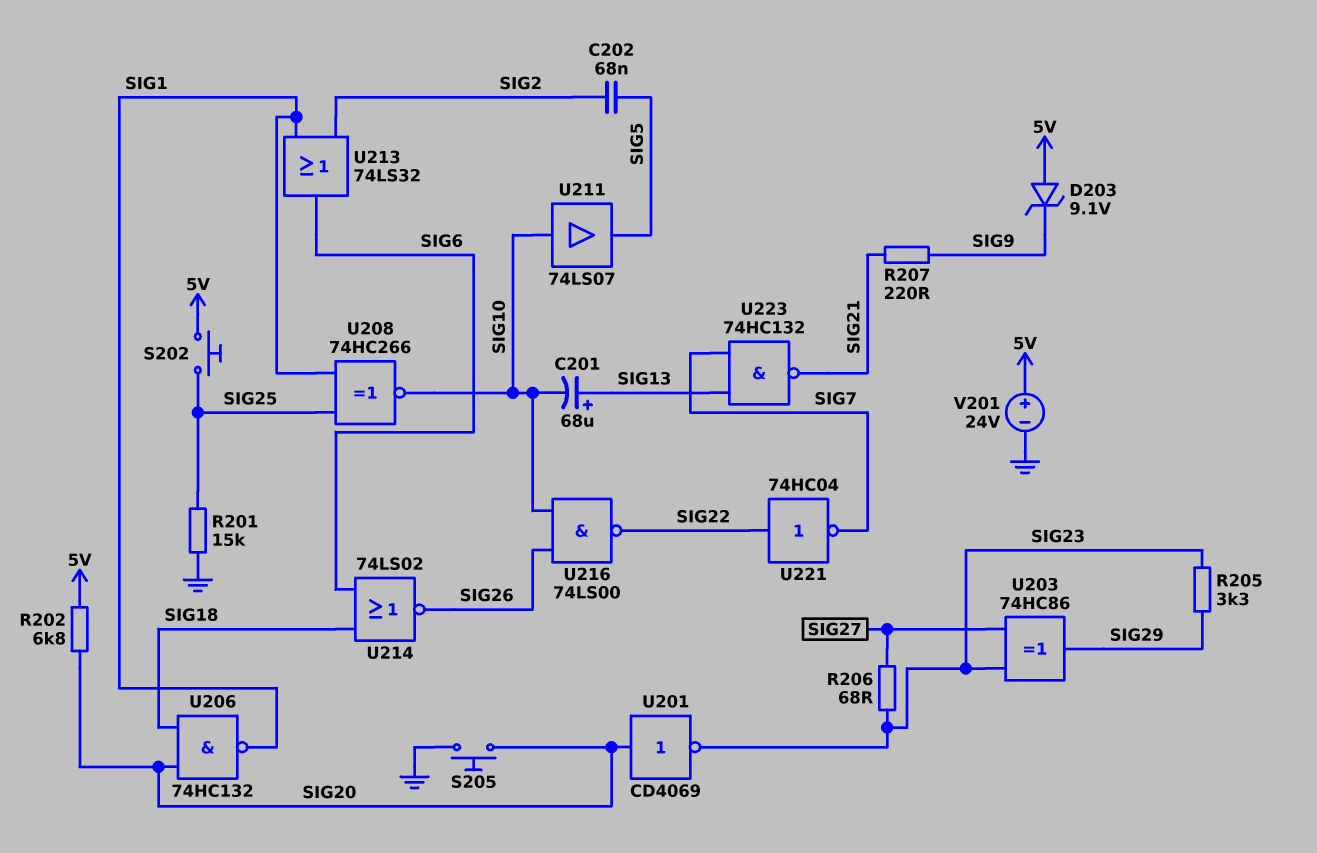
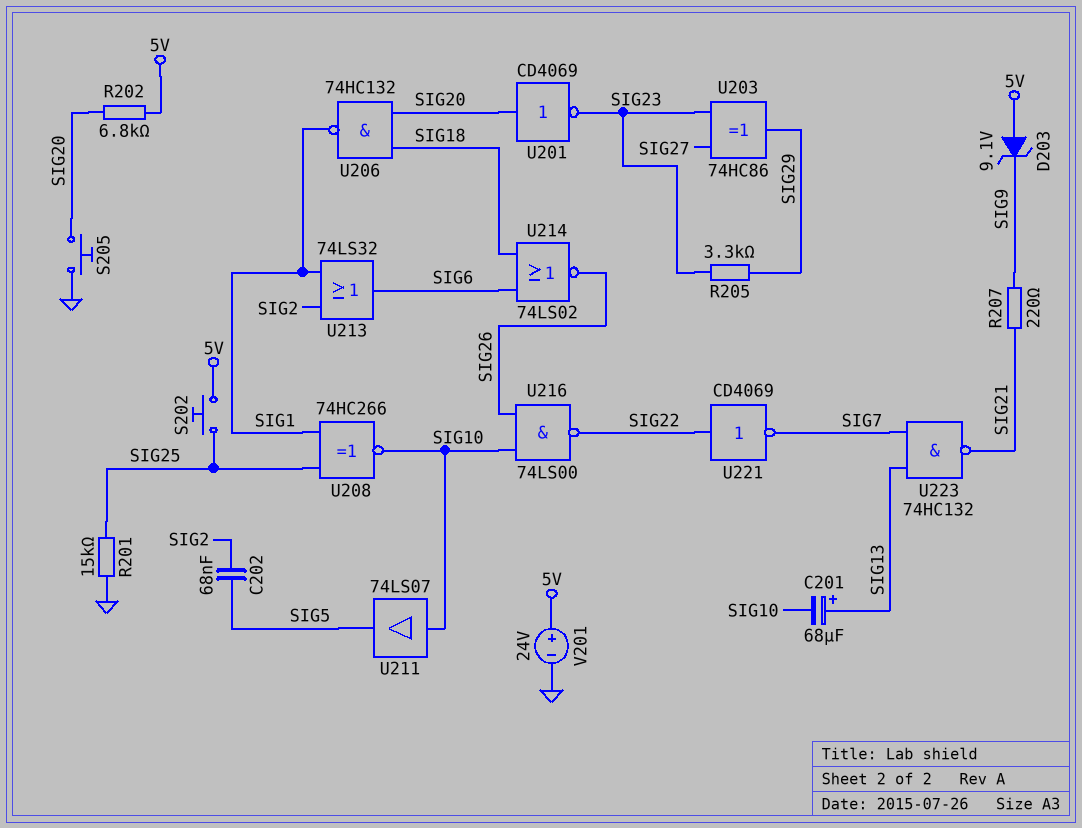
R206: 68 (SIG23, SIG27) -> none
U221: NOT 74HC04 (in SIG22, out SIG7) -> NOT CD4069 (in SIG22, out SIG7)

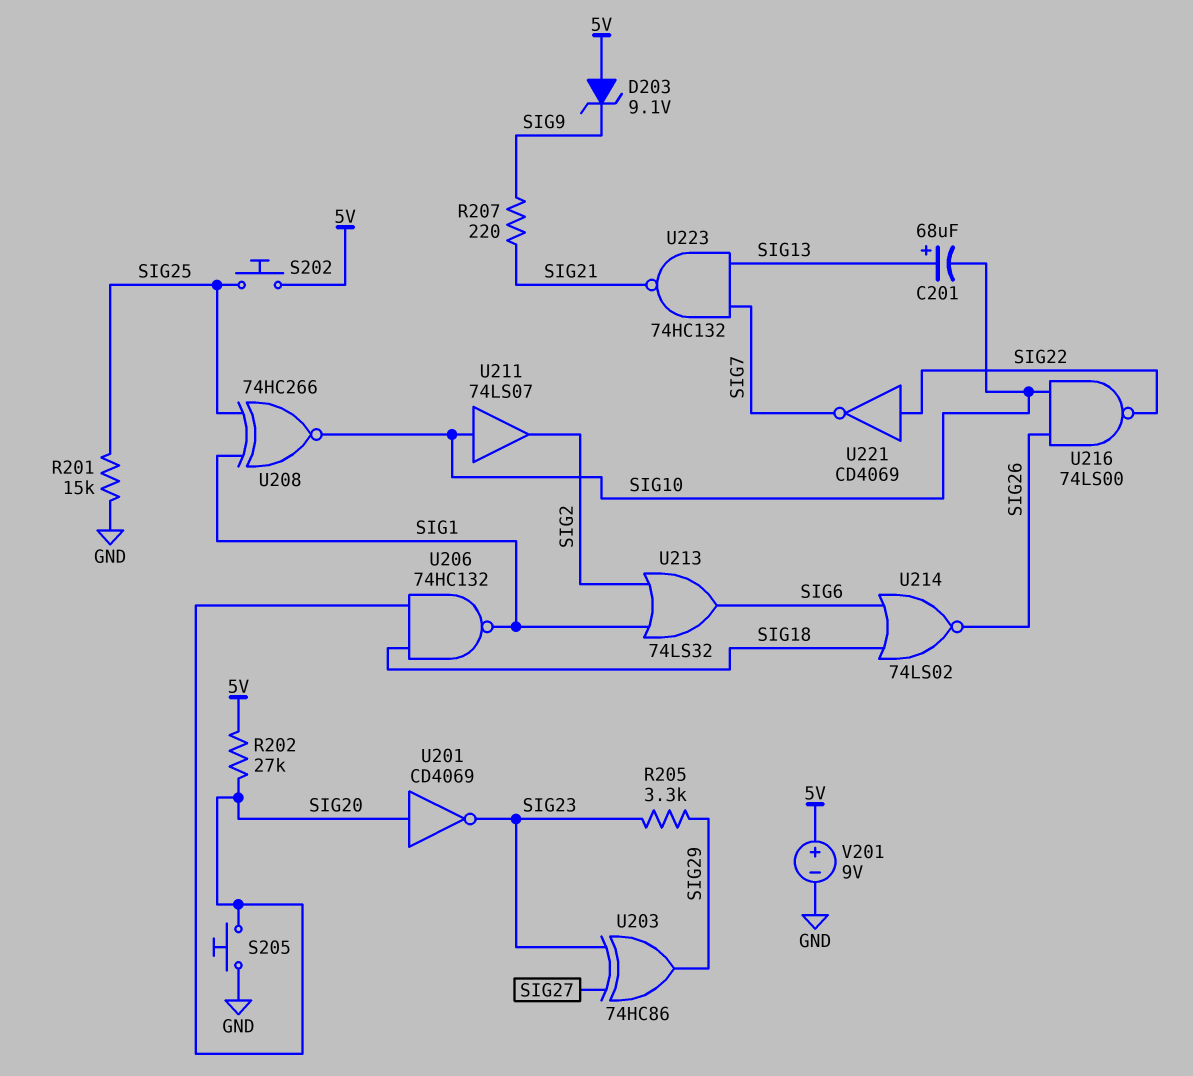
C202: 68nF (SIG2, SIG5) -> none
R202: 6.8k (5V, SIG20) -> 27k (5V, SIG20)
U211: buffer 74LS07 (in SIG10, out SIG5) -> buffer 74LS07 (in SIG10, out SIG2)
V201: 24V (plus 5V, minus GND) -> 9V (plus 5V, minus GND)

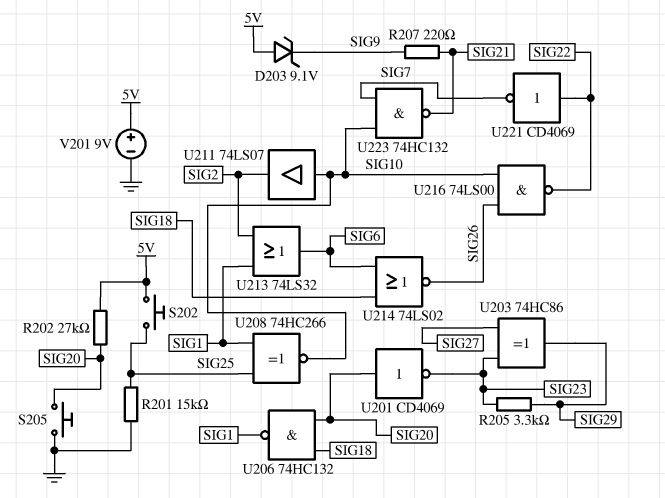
C201: 68uF (plus SIG13, minus SIG10) -> none
U223: NAND 74HC132 (in SIG7, in SIG13, out SIG21) -> NAND 74HC132 (in SIG7, in SIG10, out SIG21)

